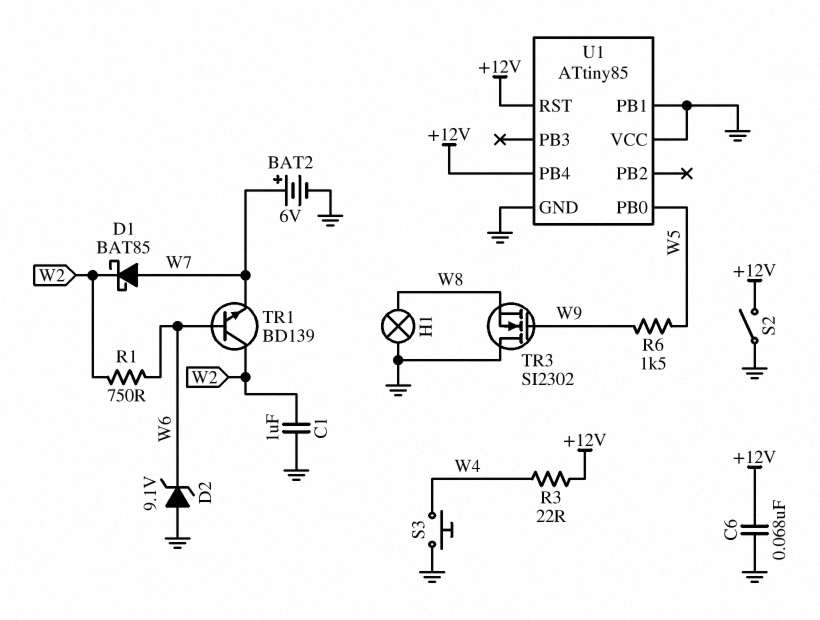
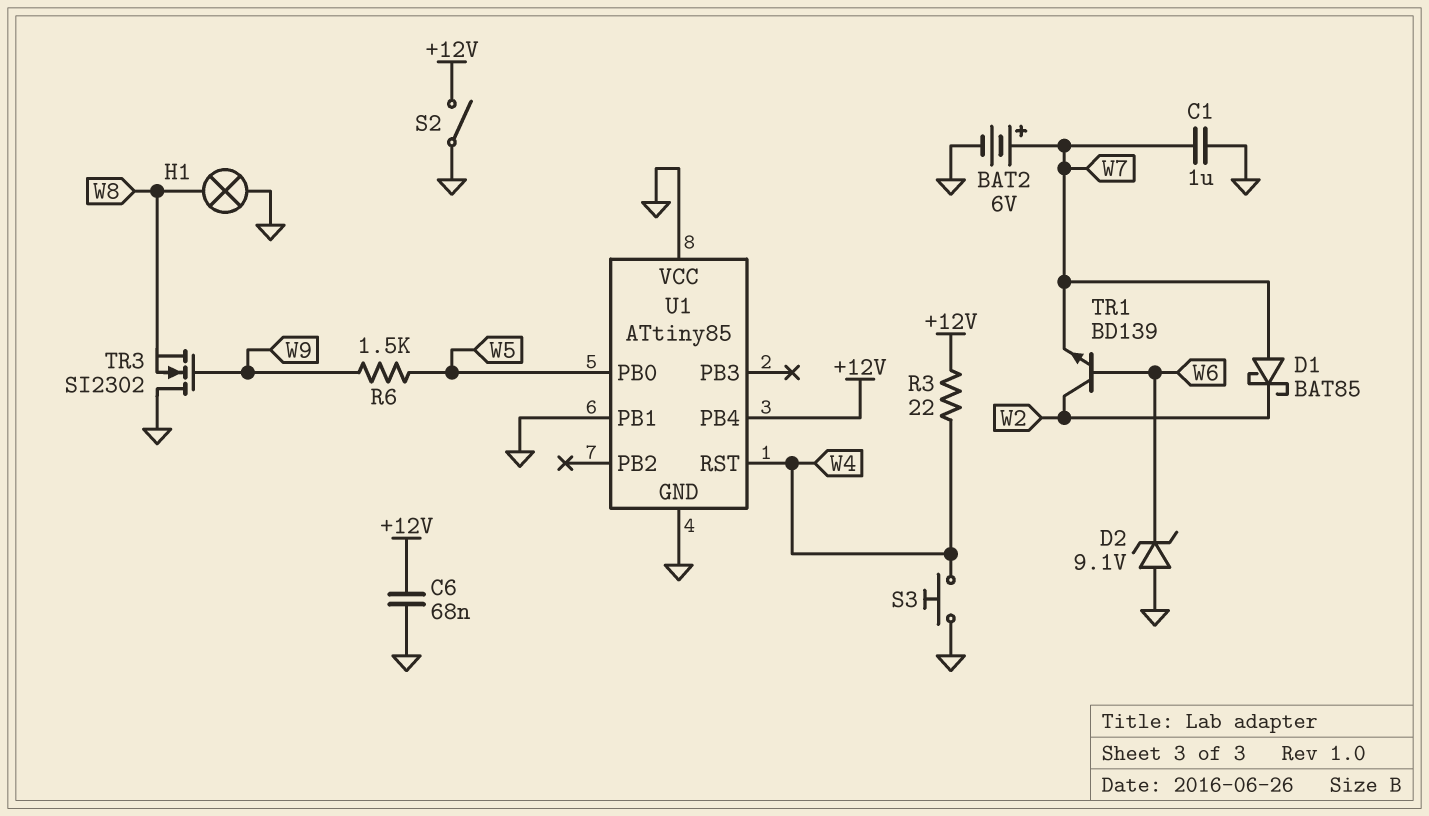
C1: 1uF (GND, W2) -> 1uF (GND, W7)
R1: 750 (W2, W6) -> none
U1 pin RST: +12V -> W4

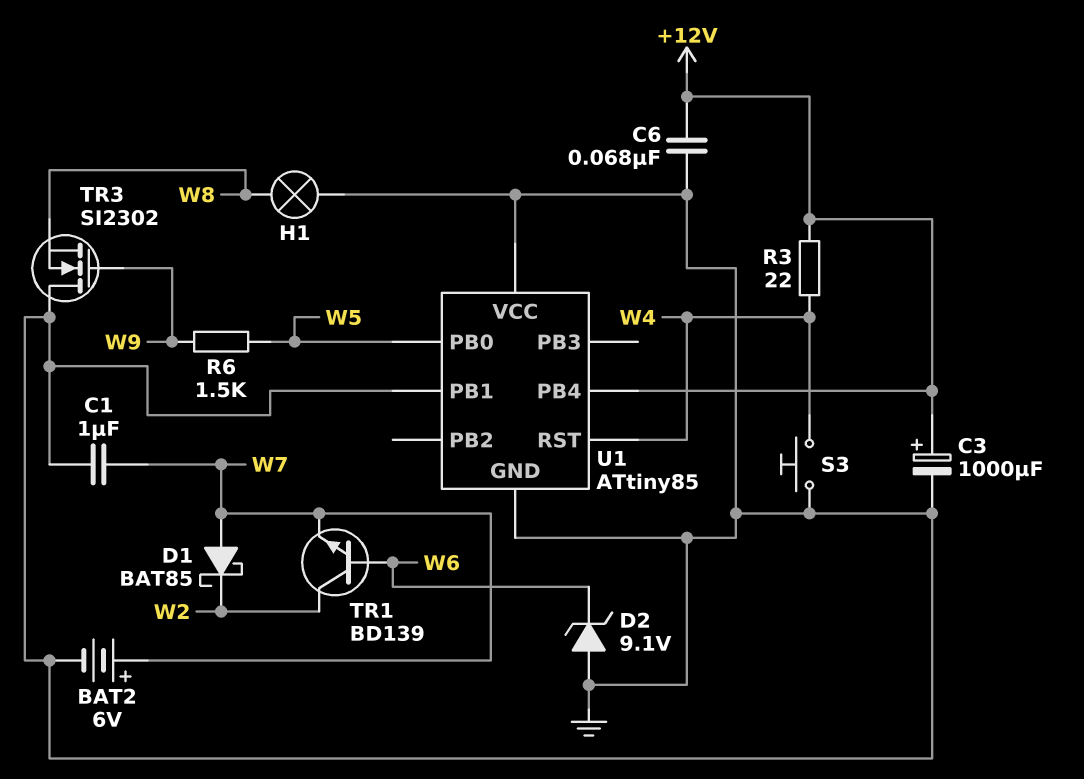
C3: none -> 1000uF (plus +12V, minus GND)
S2: switch (+12V, GND) -> none

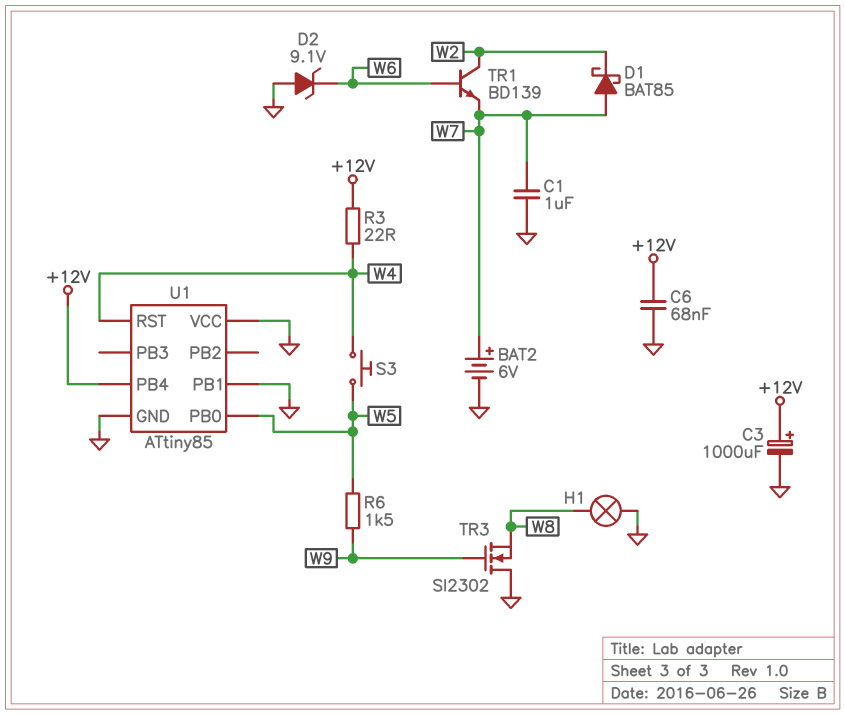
S3: button (GND, W4) -> button (W4, W5)

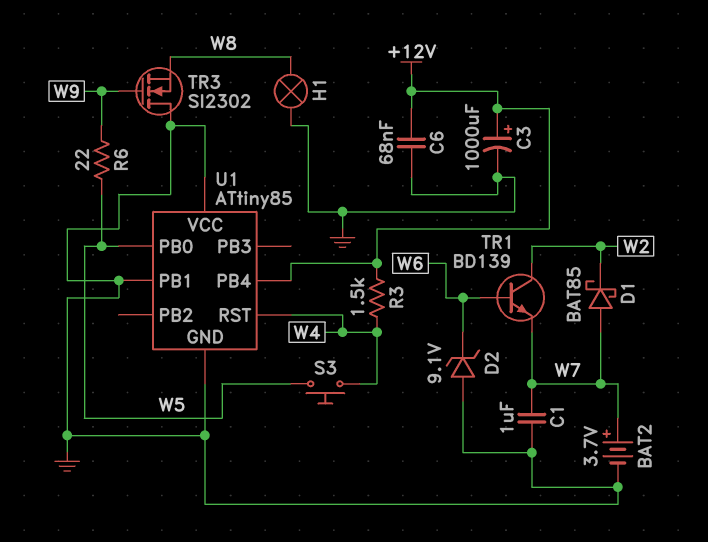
BAT2: 6V (plus W7, minus GND) -> 3.7V (plus W7, minus GND)
R3: 22 (+12V, W4) -> 1.5k (+12V, W4)
R6: 1.5k (W5, W9) -> 22 (W5, W9)

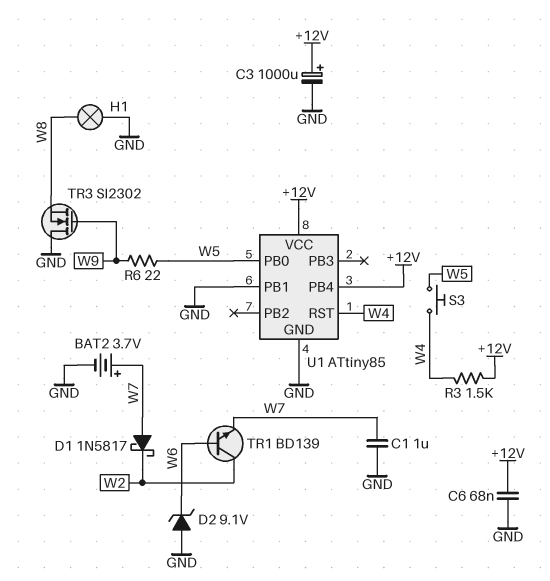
D1: schottky BAT85 (A W7, K W2) -> schottky 1N5817 (A W7, K W2)
U1 pin VCC: GND -> +12V

